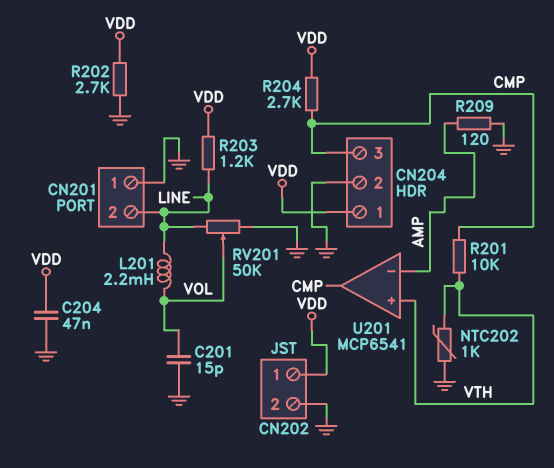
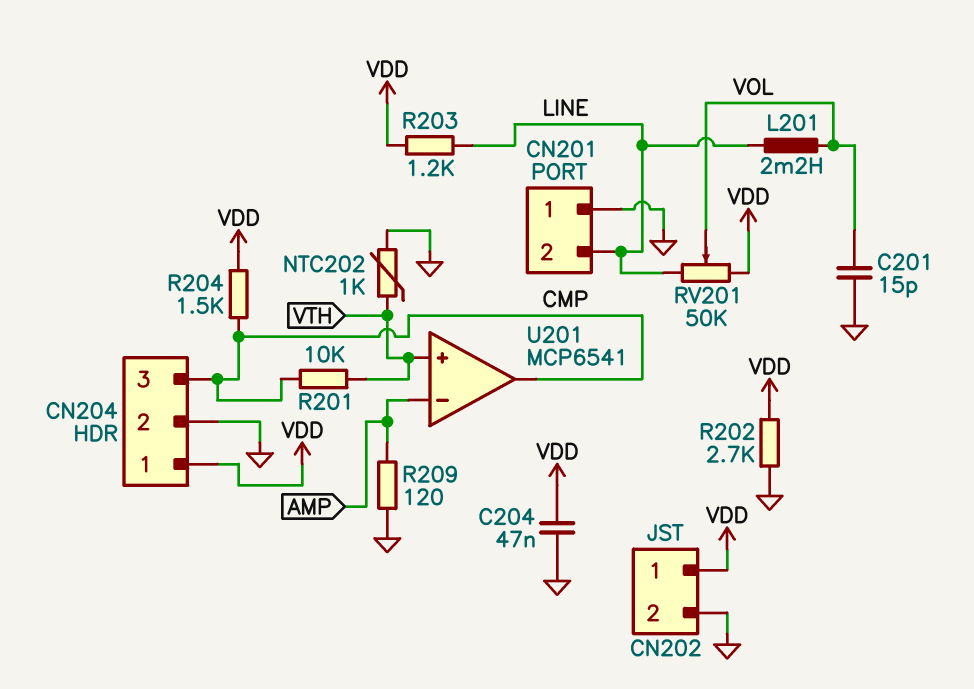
R204: 2.7k (CMP, VDD) -> 1.5k (CMP, VDD)
RV201: 50k (GND, LINE, wiper VOL) -> 50k (LINE, VDD, wiper VOL)

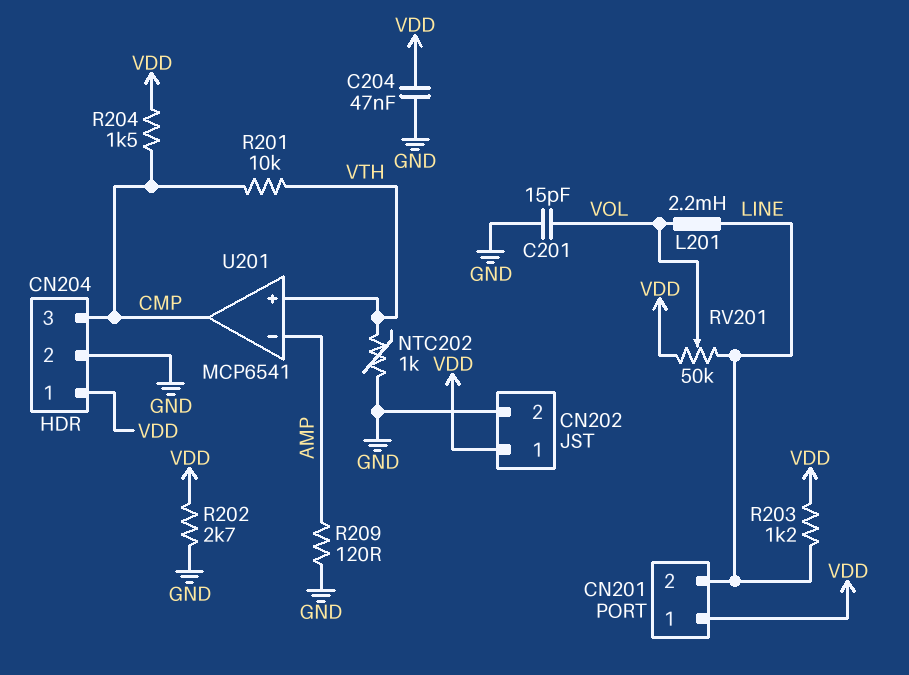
CN201 pin 1: GND -> VDD

